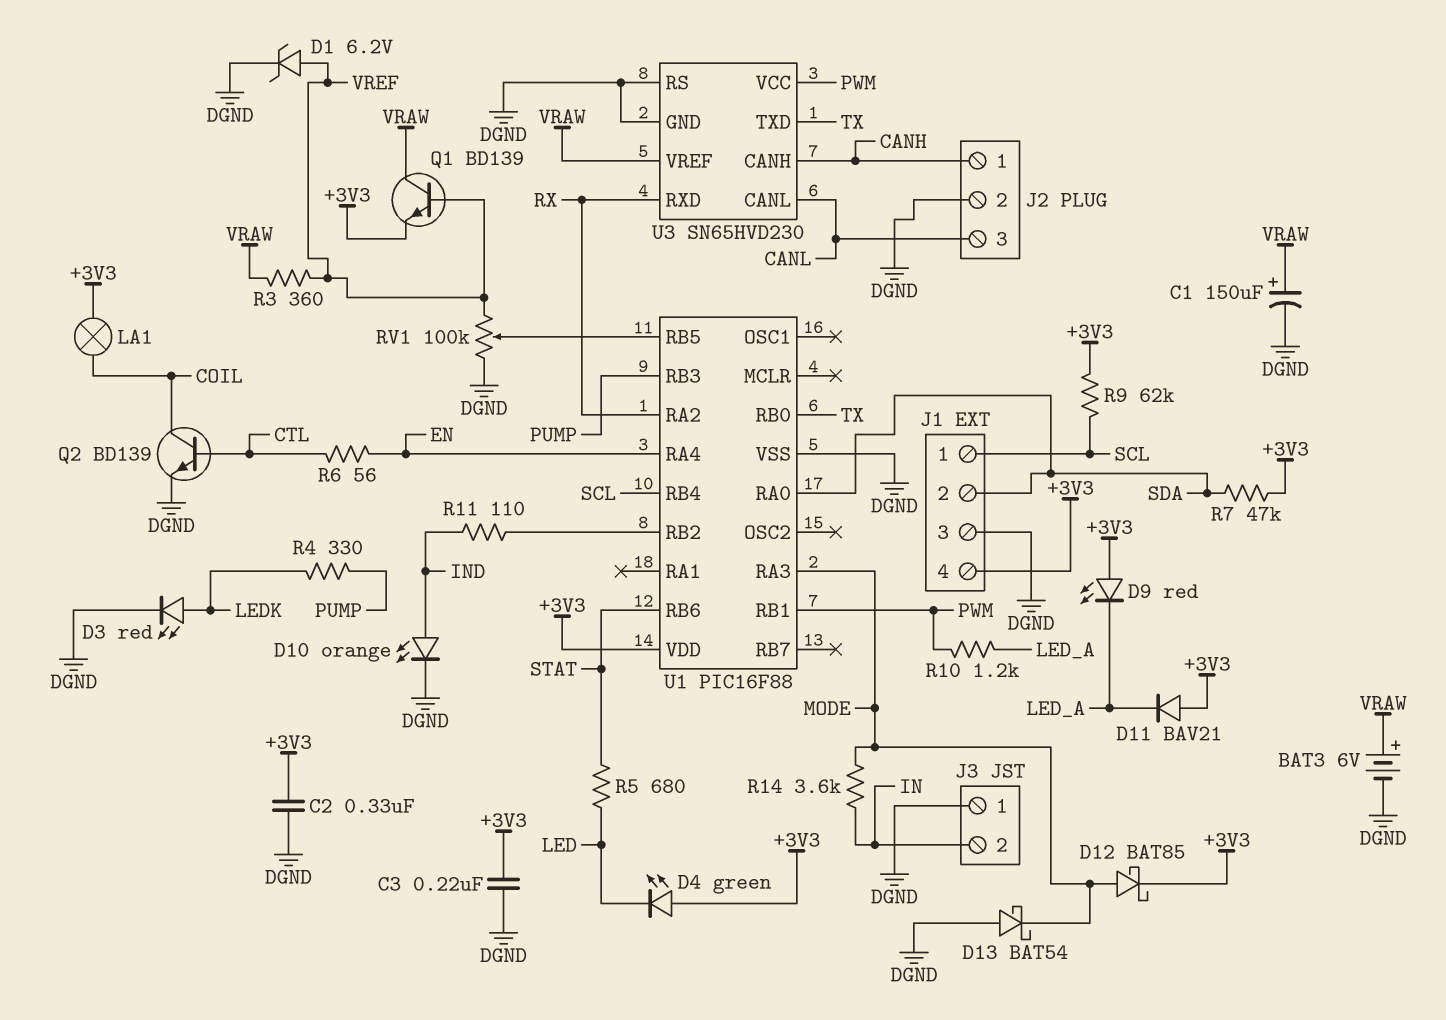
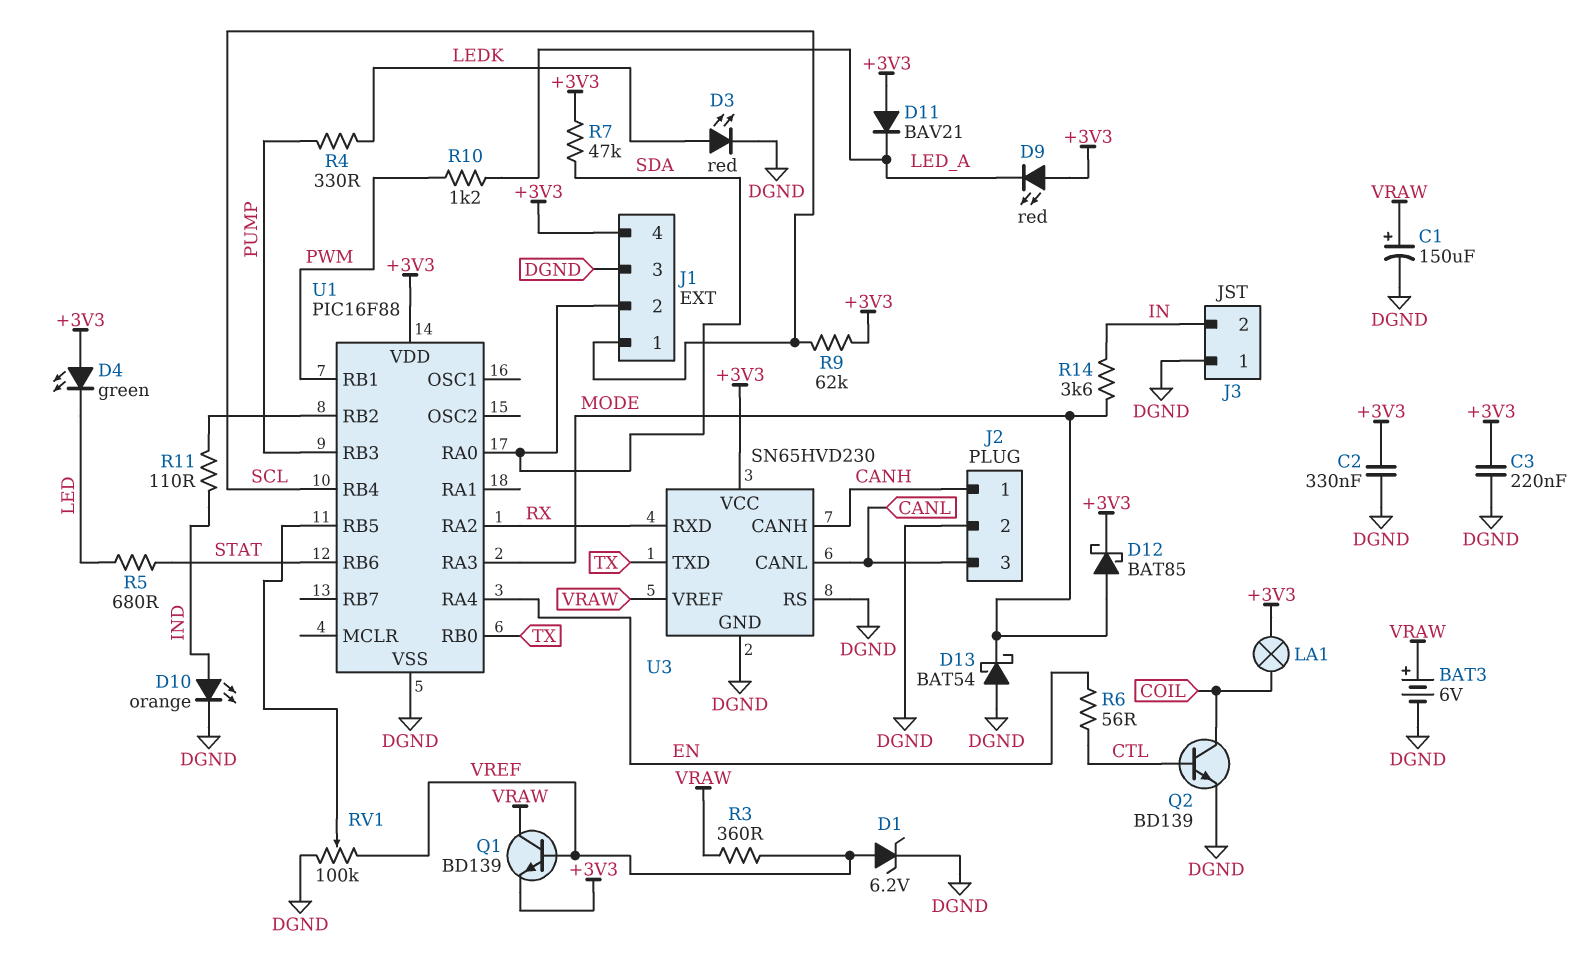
U3 pin VCC: PWM -> +3V3

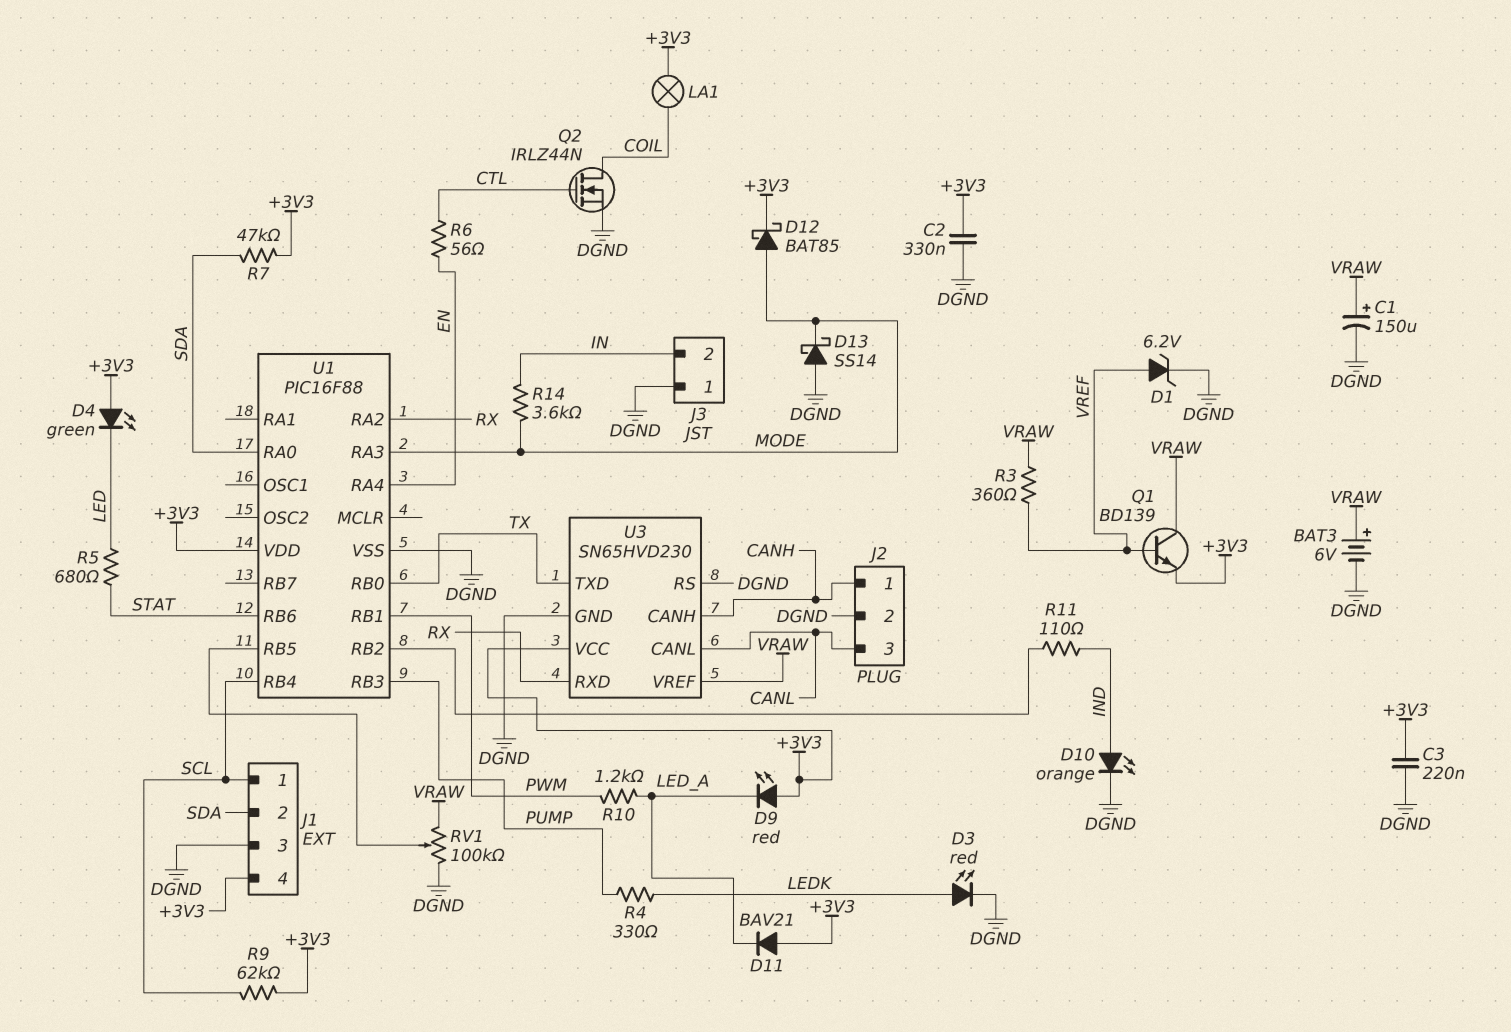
D13: schottky BAT54 (A DGND, K MODE) -> schottky SS14 (A DGND, K MODE)
Q2: NPN BD139 (B CTL, C COIL, E DGND) -> NMOS IRLZ44N (G CTL, D COIL, S DGND)
RV1: 100k (DGND, VREF, wiper U1/RB5) -> 100k (DGND, VRAW, wiper U1/RB5)

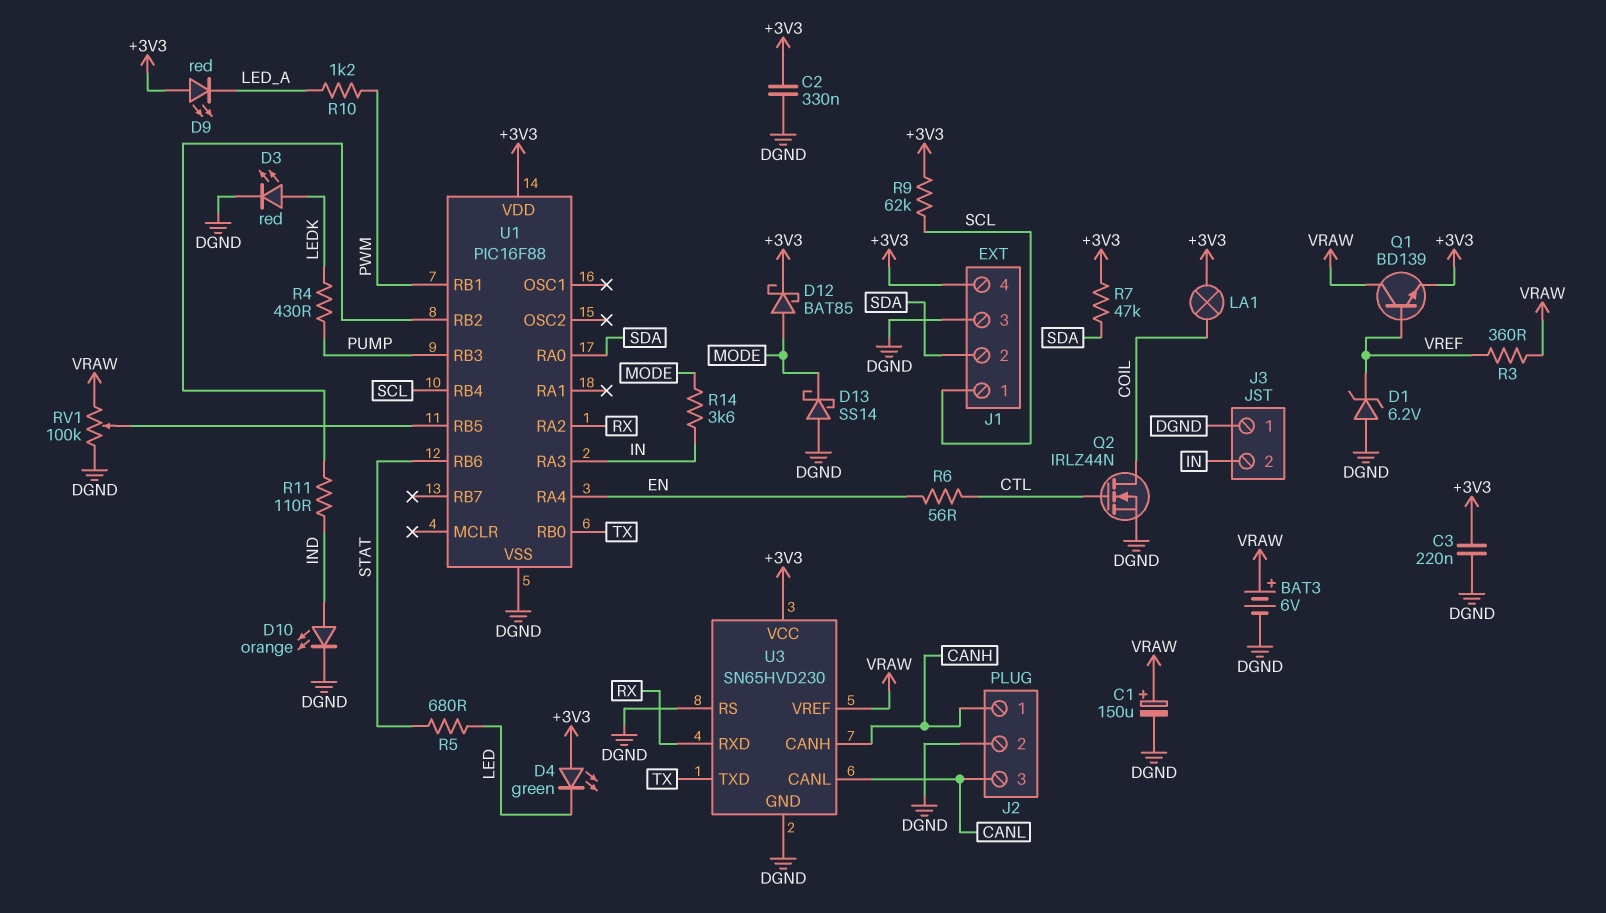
D1: zener 6.2V (A VREF, K DGND) -> zener 6.2V (A DGND, K VREF)
D11: diode BAV21 (A +3V3, K LED_A) -> none
R4: 330 (LEDK, PUMP) -> 430 (LEDK, PUMP)
U1 pin RA3: MODE -> IN

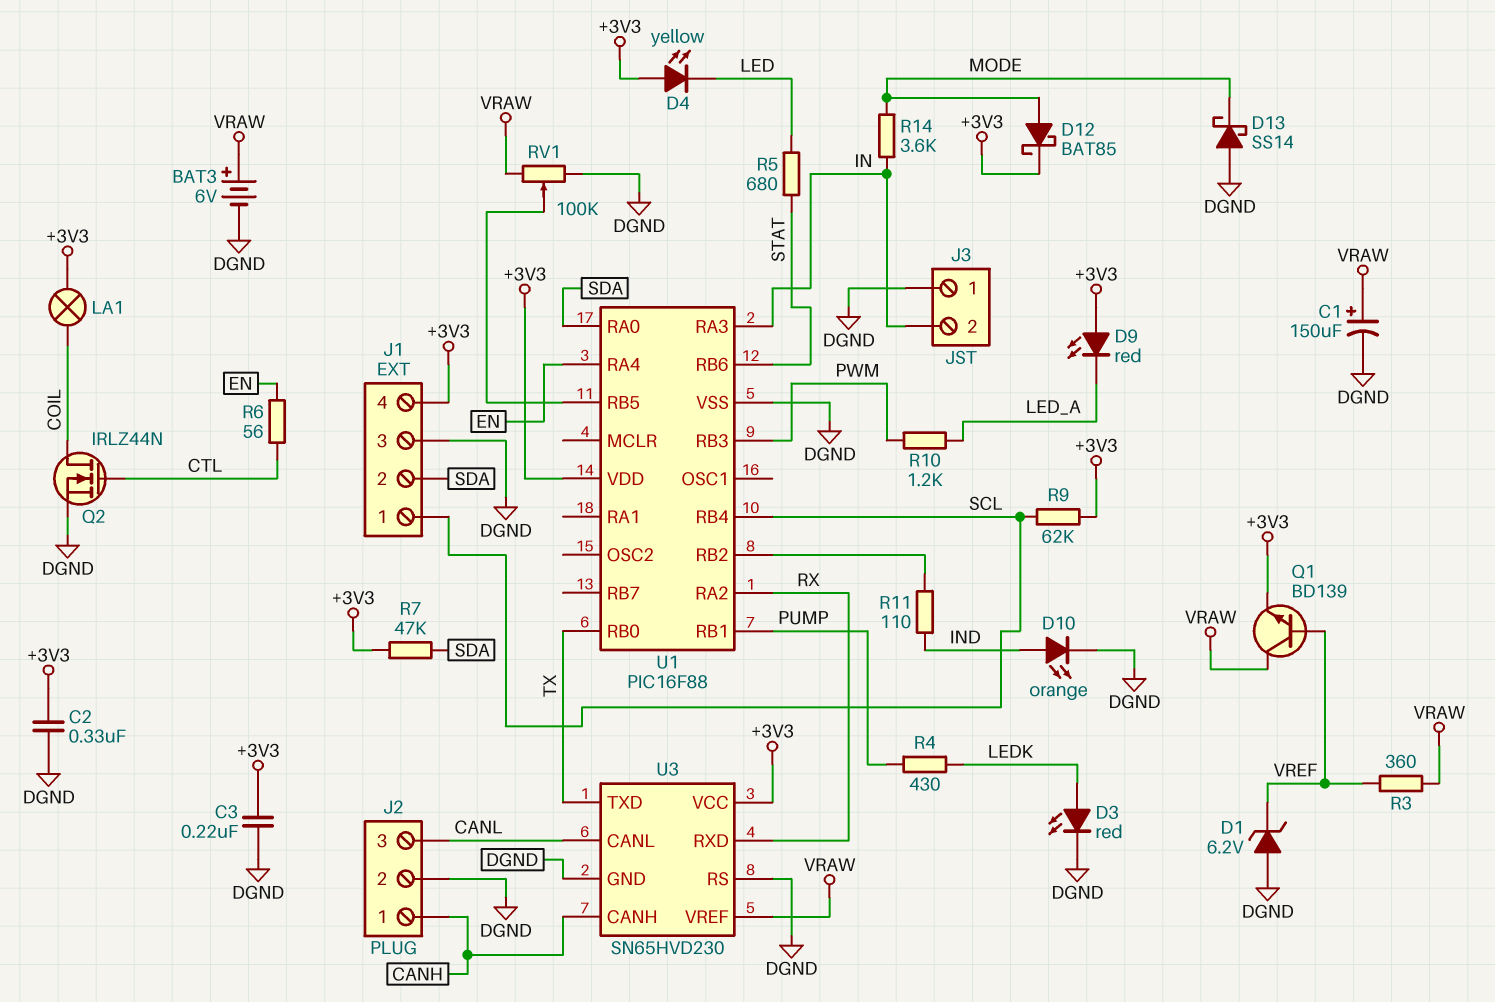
D4: LED green (A +3V3, K LED) -> LED yellow (A +3V3, K LED)
U1 pin RB1: PWM -> PUMP
U1 pin RB3: PUMP -> PWM

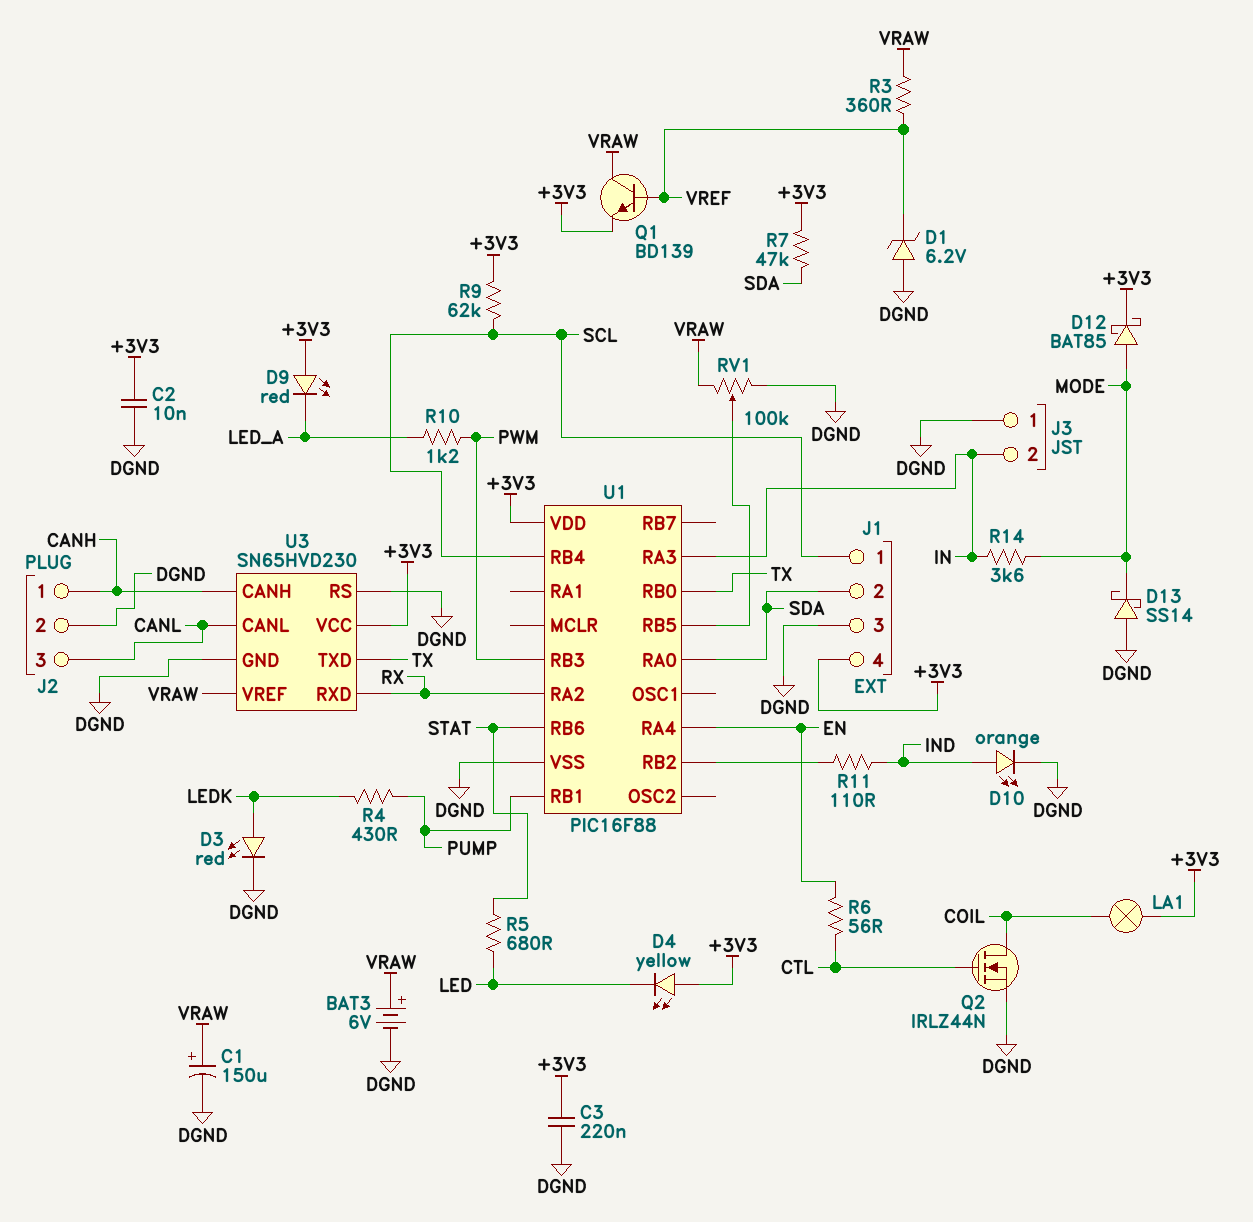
C2: 330nF (+3V3, DGND) -> 10nF (+3V3, DGND)

